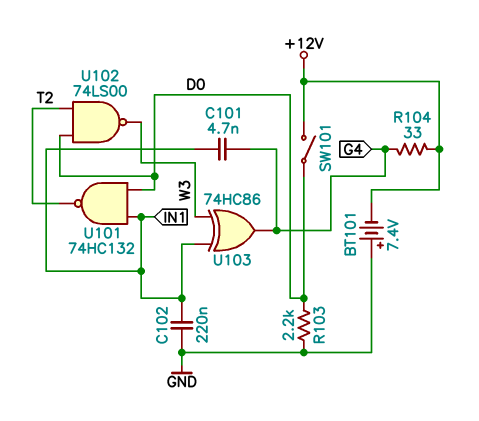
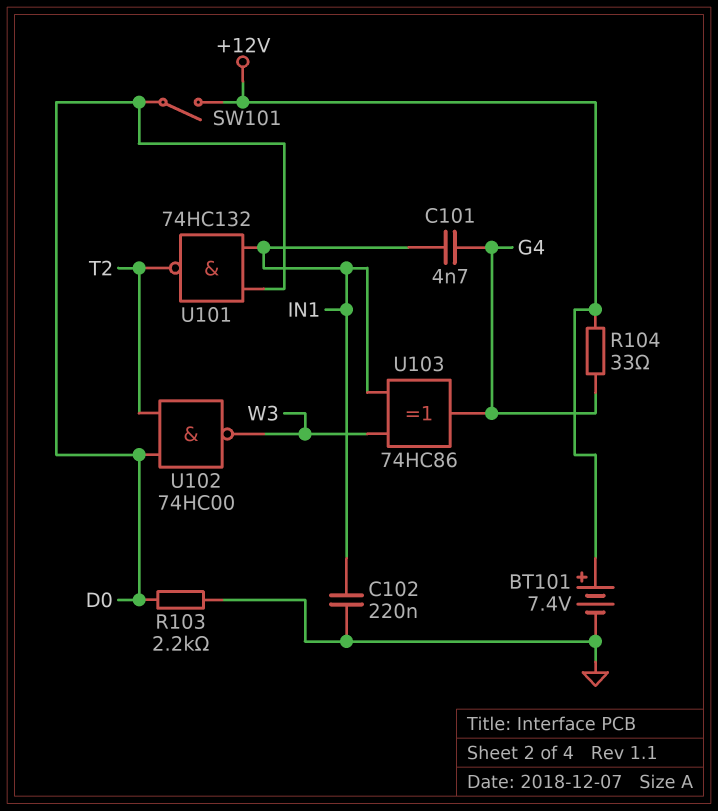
BT101: 7.4V (plus GND, minus +12V) -> 7.4V (plus +12V, minus GND)
U102: NAND 74LS00 (in D0, in T2, out W3) -> NAND 74HC00 (in D0, in T2, out W3)

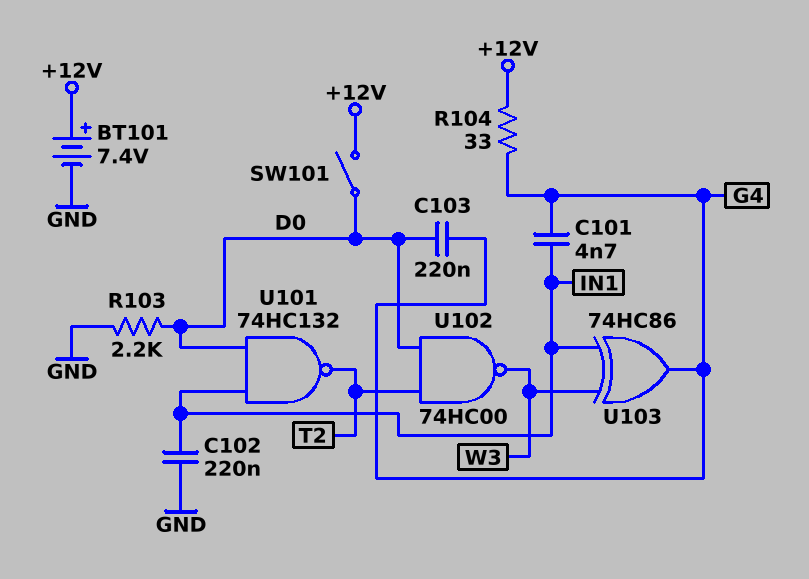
C103: none -> 220nF (D0, G4)

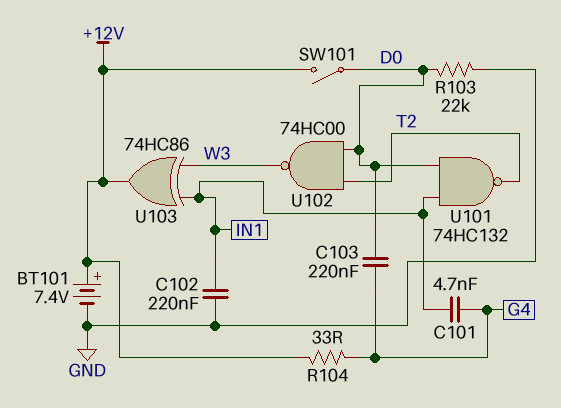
R103: 2.2k (D0, GND) -> 22k (D0, GND)
U103: XOR 74HC86 (in IN1, in W3, out G4) -> XOR 74HC86 (in IN1, in W3, out +12V)

